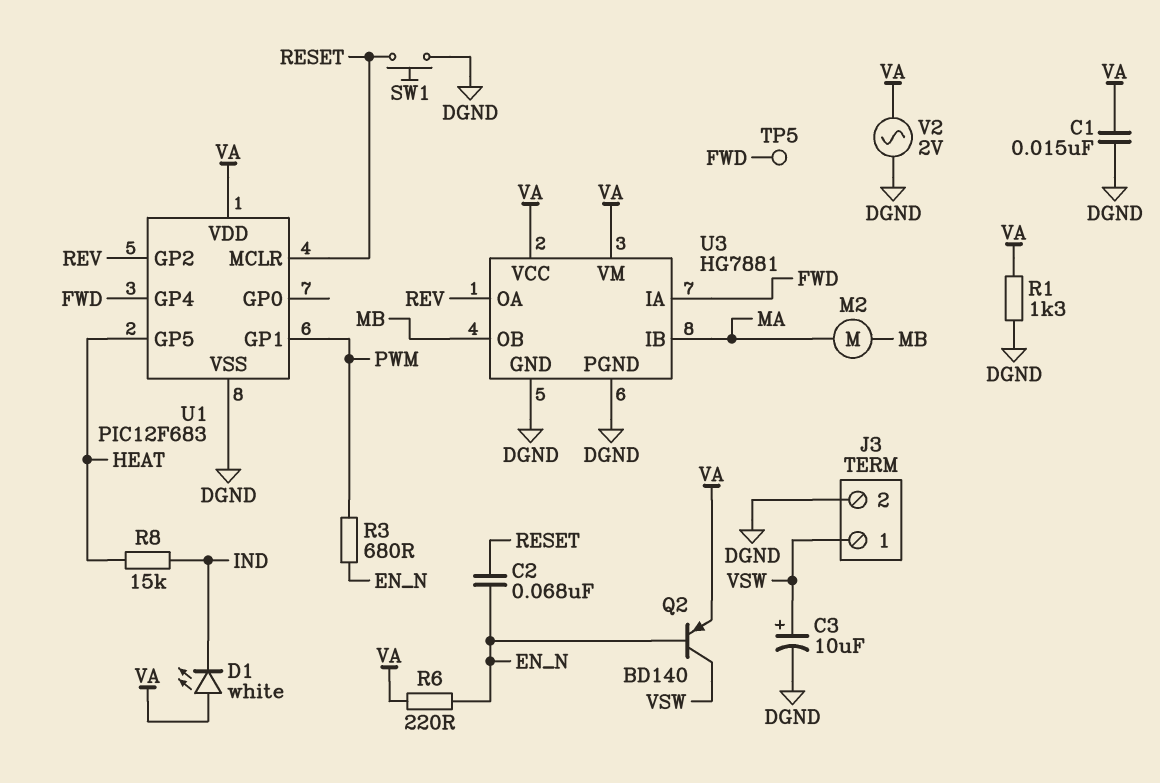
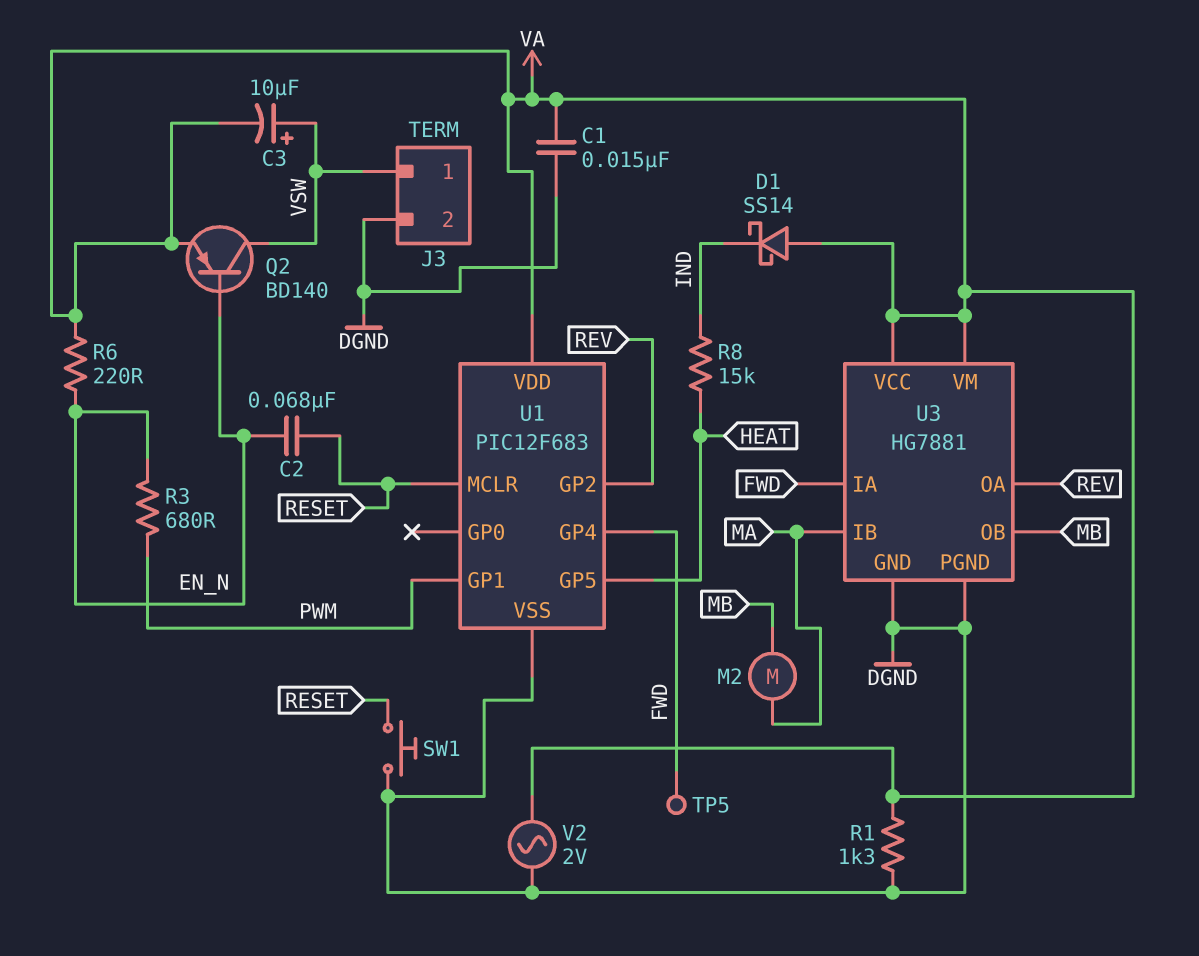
C3: 10uF (plus VSW, minus DGND) -> 10uF (plus VSW, minus VA)
D1: LED white (A VA, K IND) -> schottky SS14 (A VA, K IND)

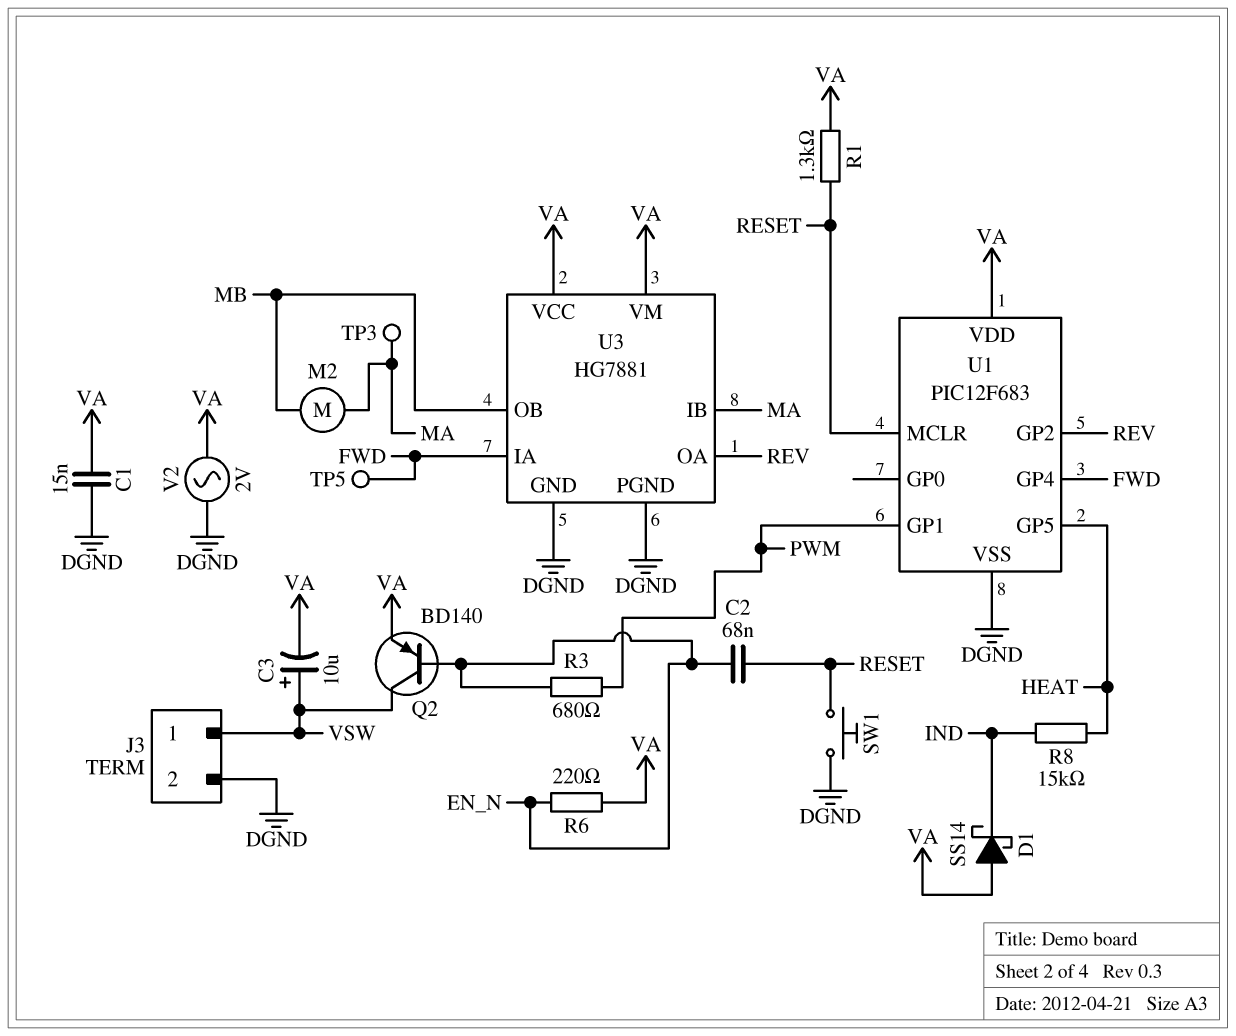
R1: 1.3k (DGND, VA) -> 1.3k (RESET, VA)
TP3: none -> test point (MA)

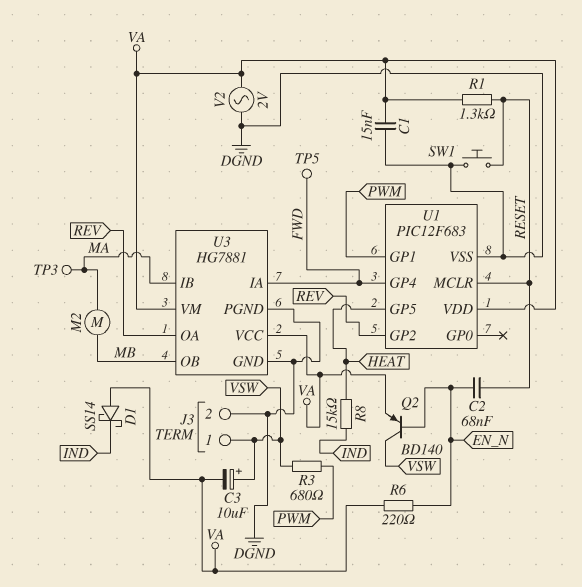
R3: 680 (EN_N, PWM) -> 680 (PWM, VSW)

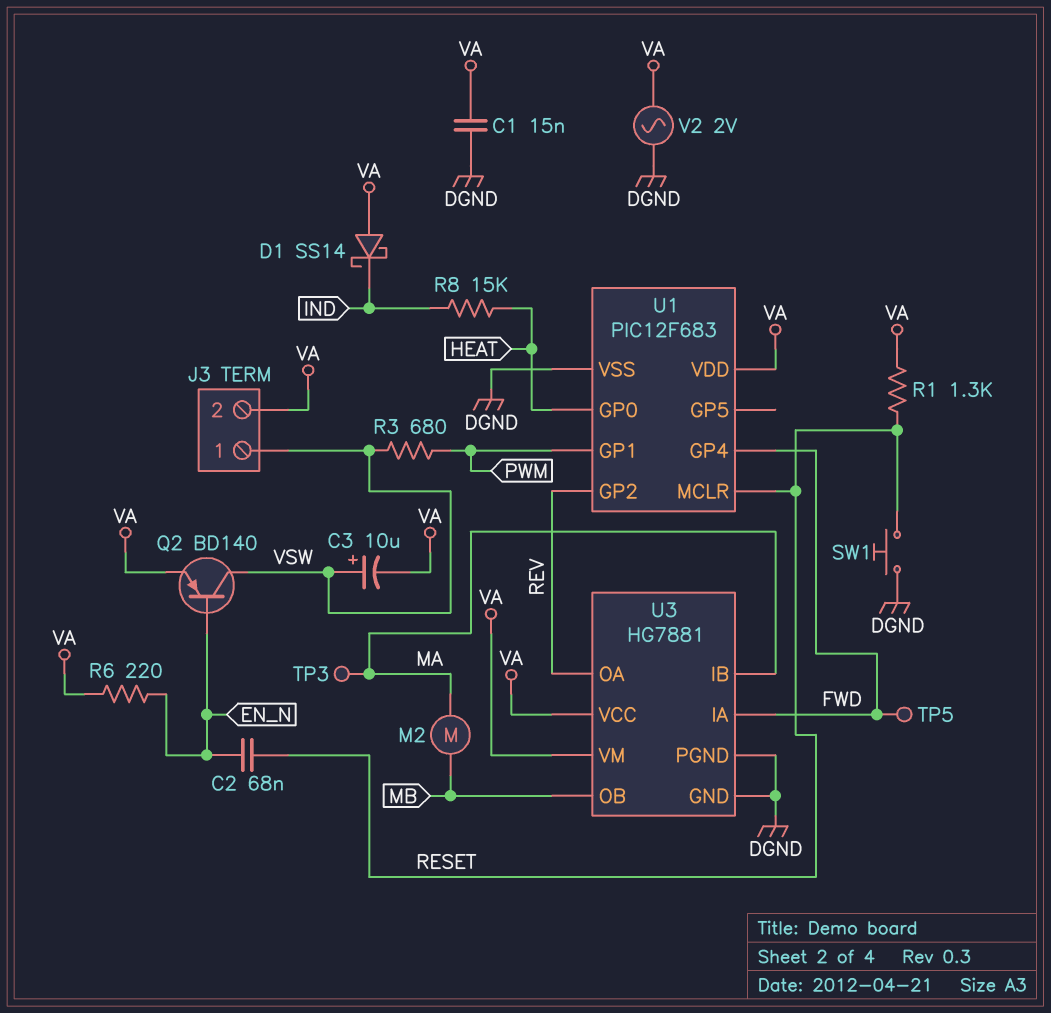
J3 pin 2: DGND -> VA
U1 pin GP0: none -> HEAT
U1 pin GP5: HEAT -> none

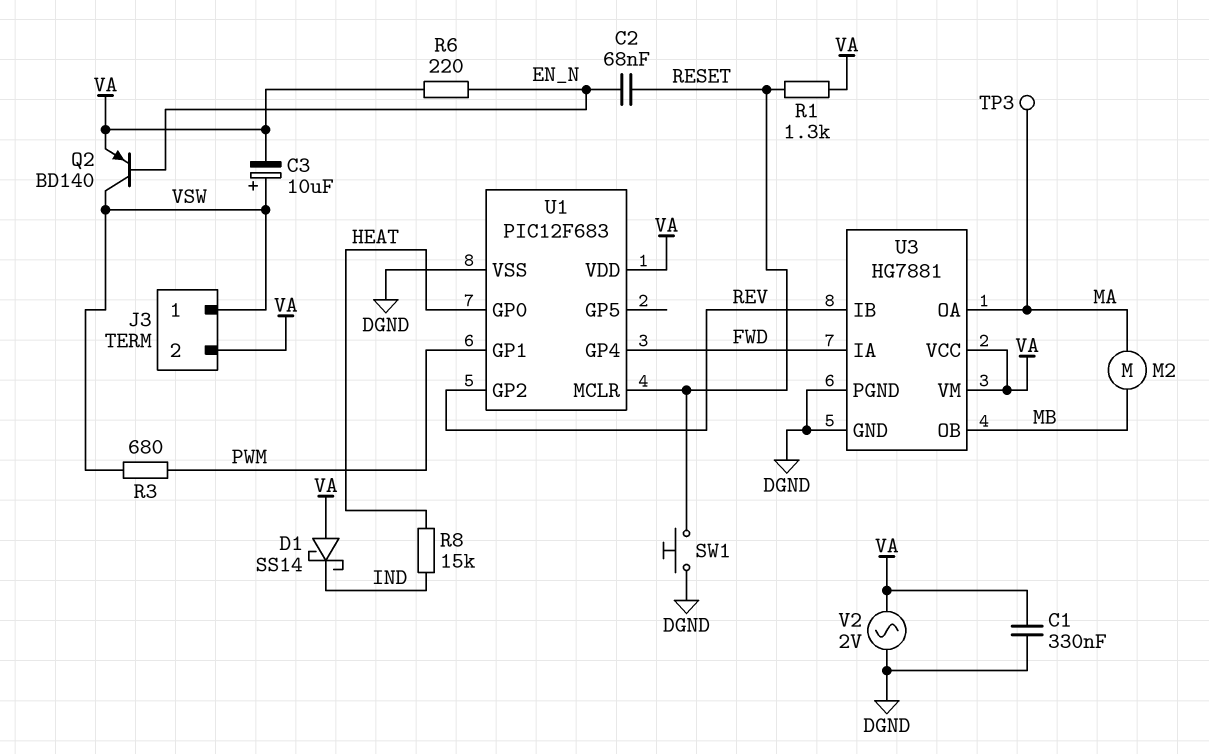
C1: 15nF (DGND, VA) -> 330nF (DGND, VA)
TP5: test point (FWD) -> none
U3 pin IB: MA -> REV
U3 pin OA: REV -> MA

